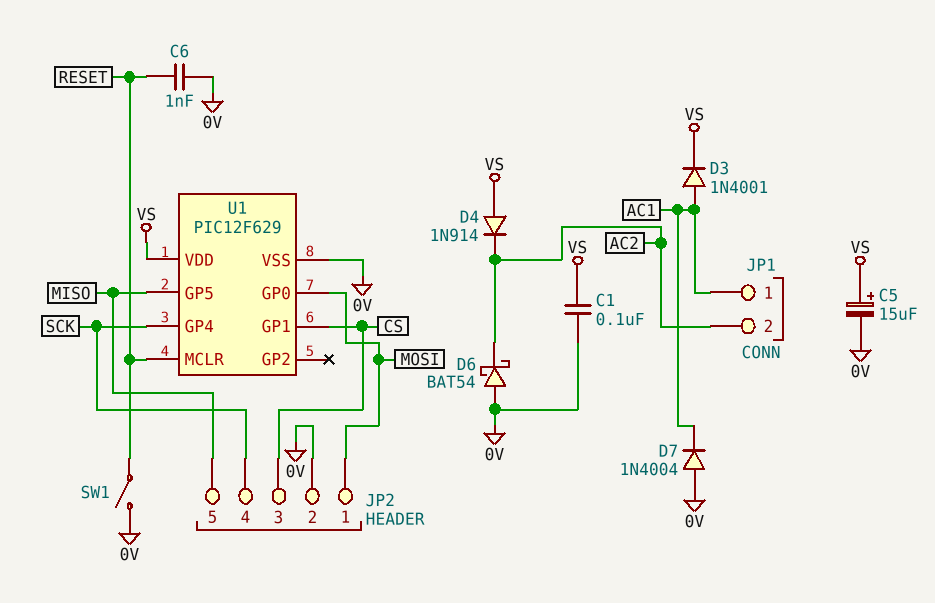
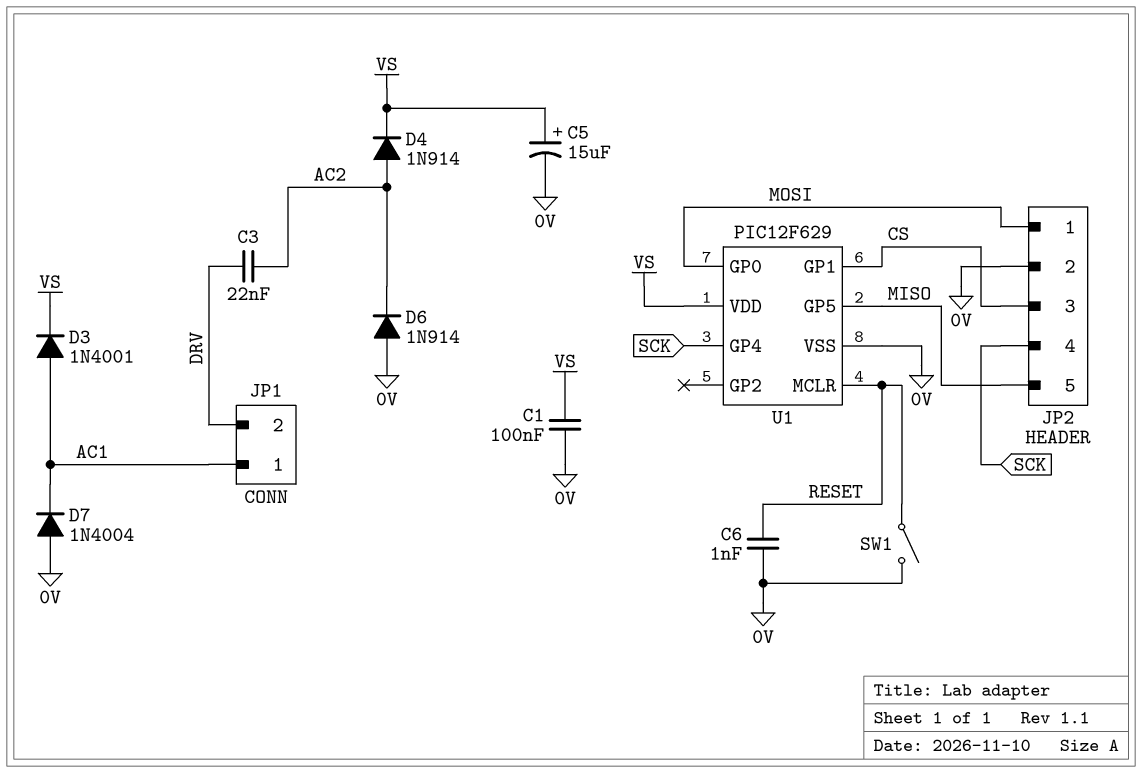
C3: none -> 22nF (AC2, DRV)
D4: diode 1N914 (A VS, K AC2) -> diode 1N914 (A AC2, K VS)
D6: schottky BAT54 (A 0V, K AC2) -> diode 1N914 (A 0V, K AC2)
JP1 pin 2: AC2 -> DRV

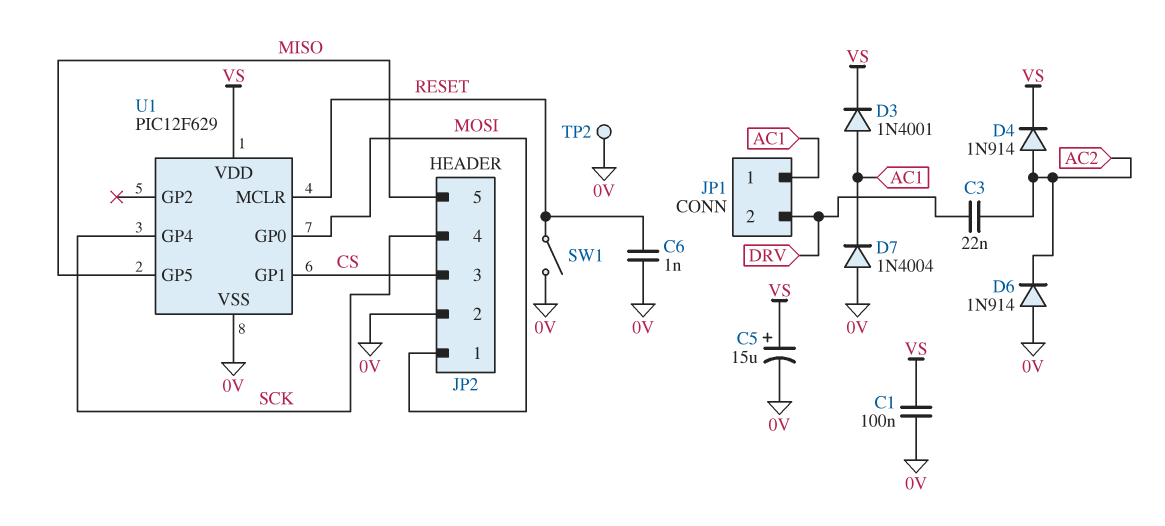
TP2: none -> test point (0V)

